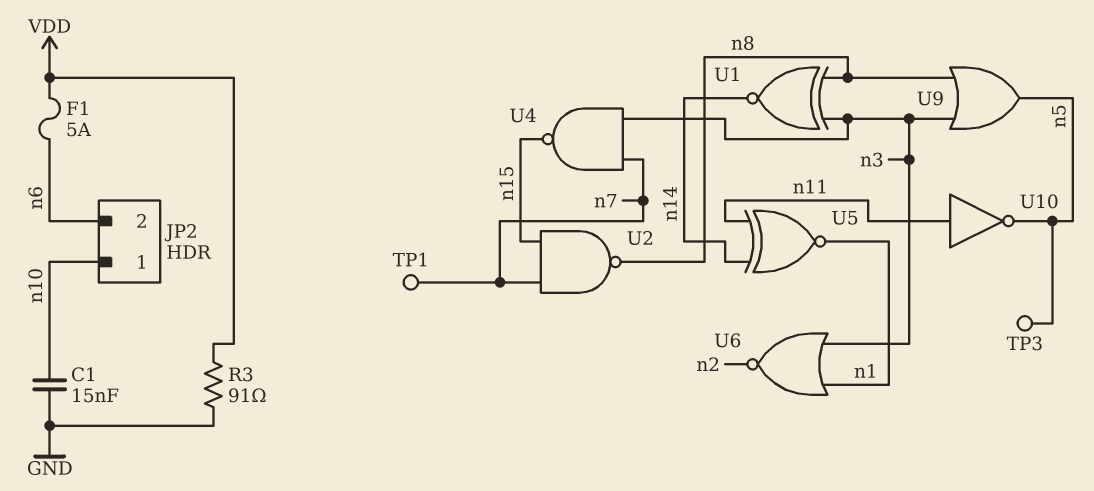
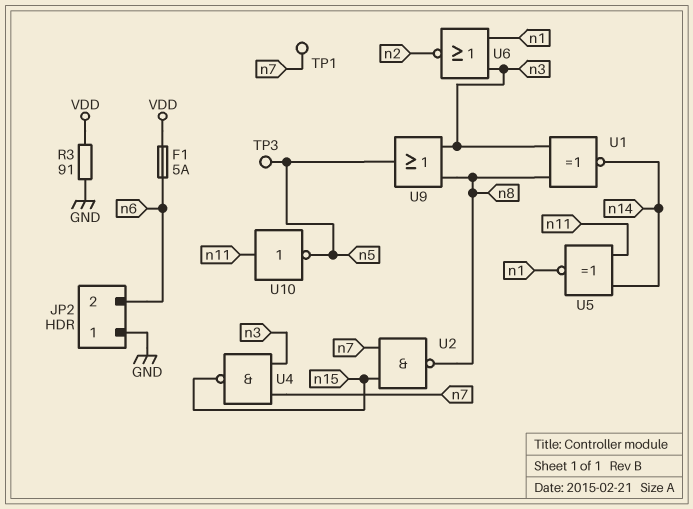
C1: 15nF (GND, n10) -> none
JP2 pin 1: n10 -> GND

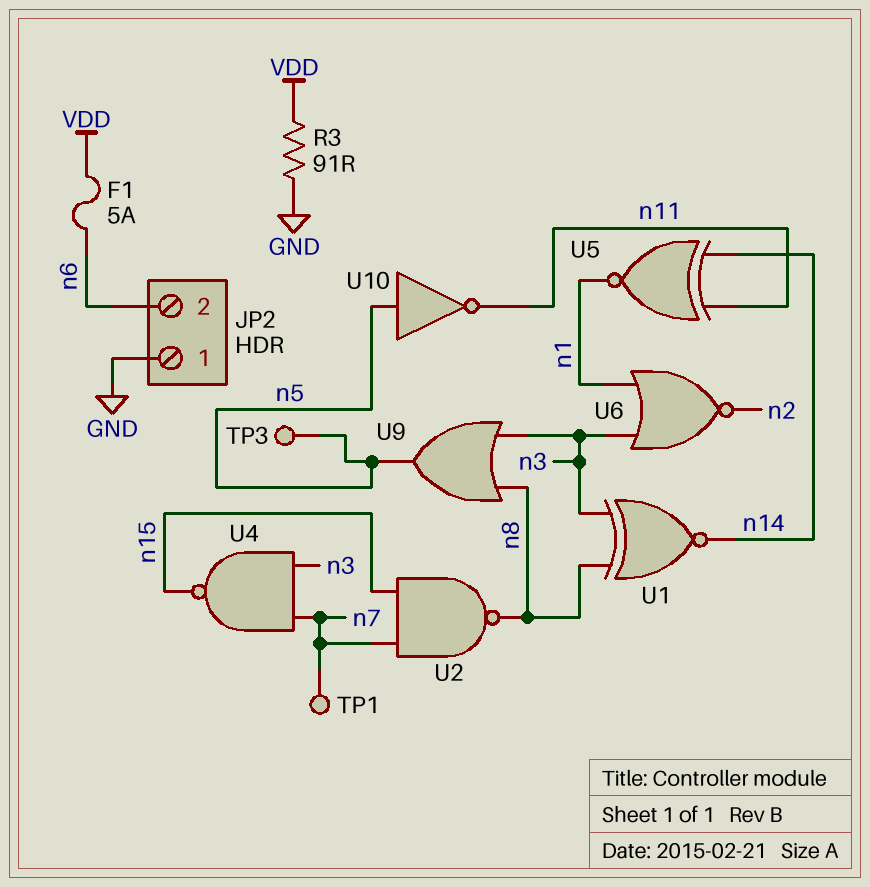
U10: NOT (in n11, out n5) -> NOT (in n5, out n11)

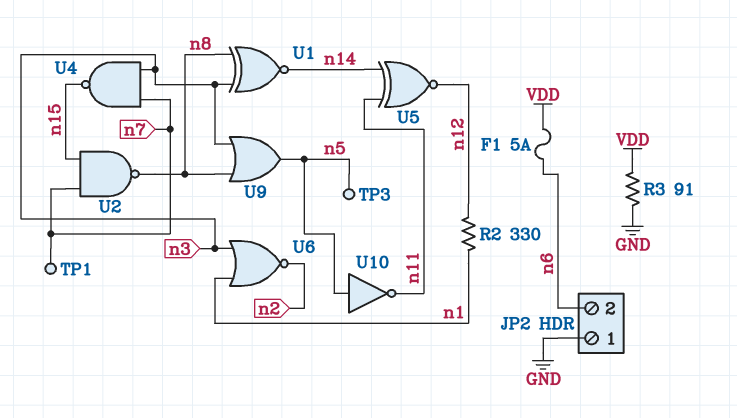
R2: none -> 330 (n1, n12)
U5: XNOR (in n11, in n14, out n1) -> XNOR (in n11, in n14, out n12)

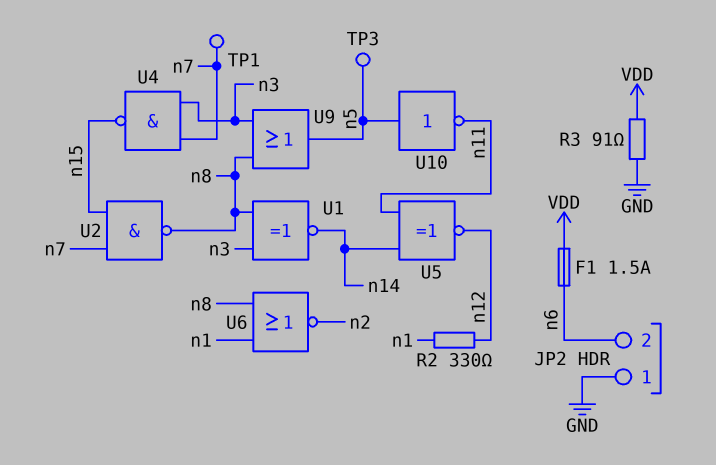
F1: 5A (VDD, n6) -> 1.5A (VDD, n6)
U6: NOR (in n1, in n3, out n2) -> NOR (in n1, in n8, out n2)

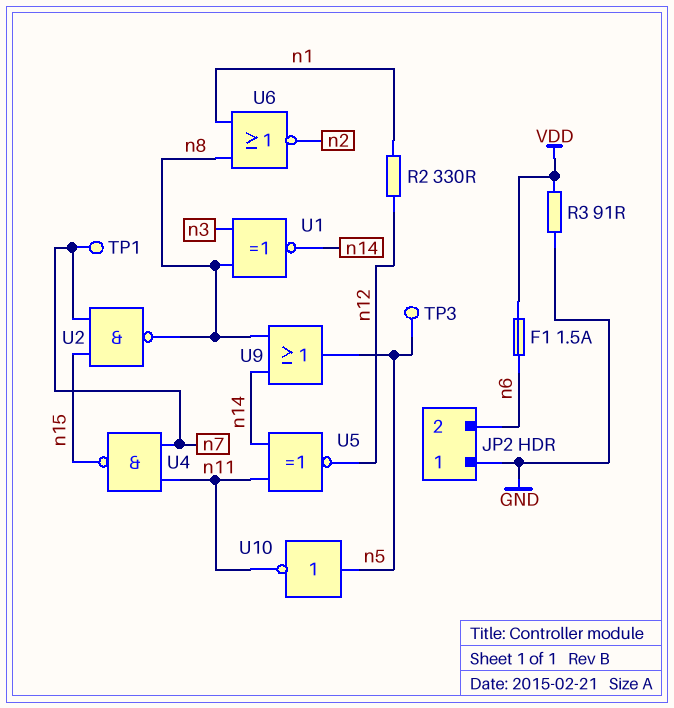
U4: NAND (in n3, in n7, out n15) -> NAND (in n7, in n11, out n15)
U9: OR (in n3, in n8, out n5) -> OR (in n8, in n14, out n5)

